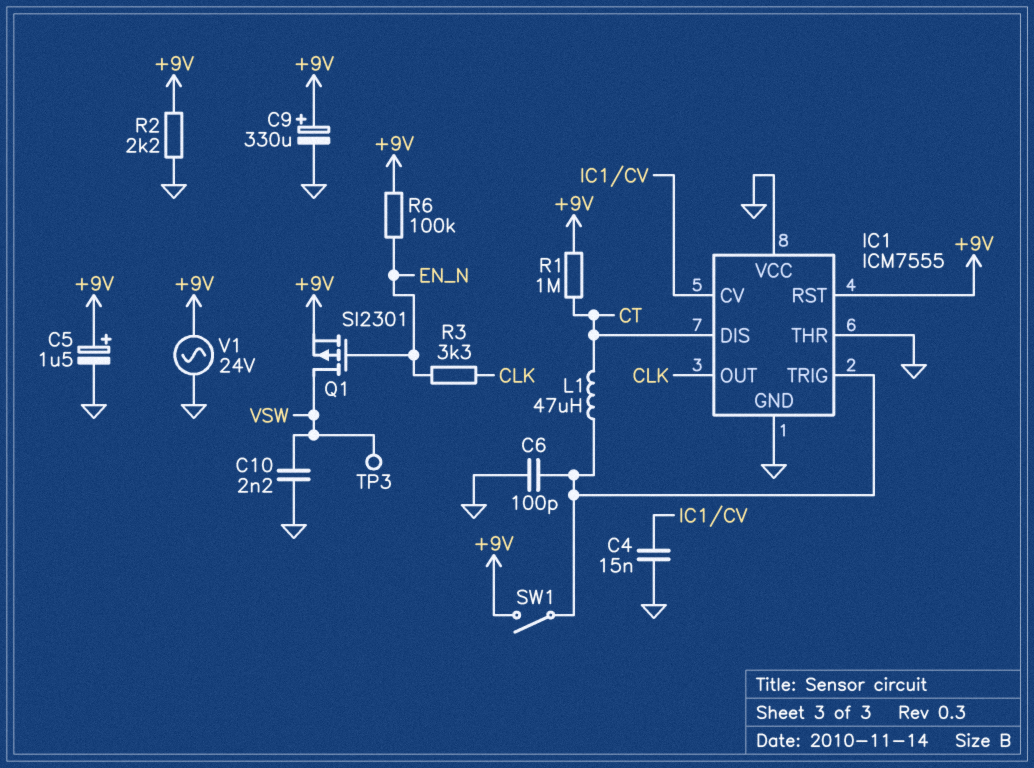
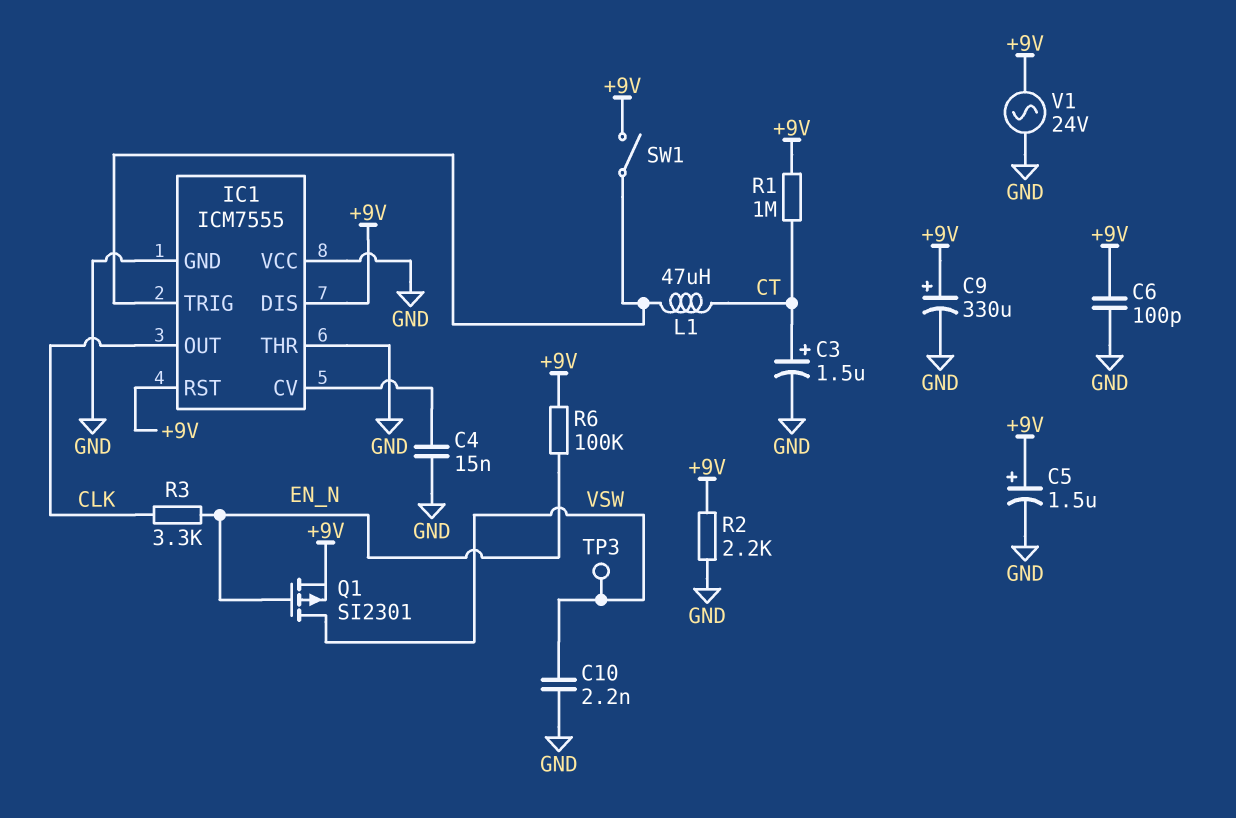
C3: none -> 1.5uF (plus CT, minus GND)
C6: 100pF (GND, IC1/TRIG) -> 100pF (+9V, GND)
IC1 pin DIS: CT -> +9V

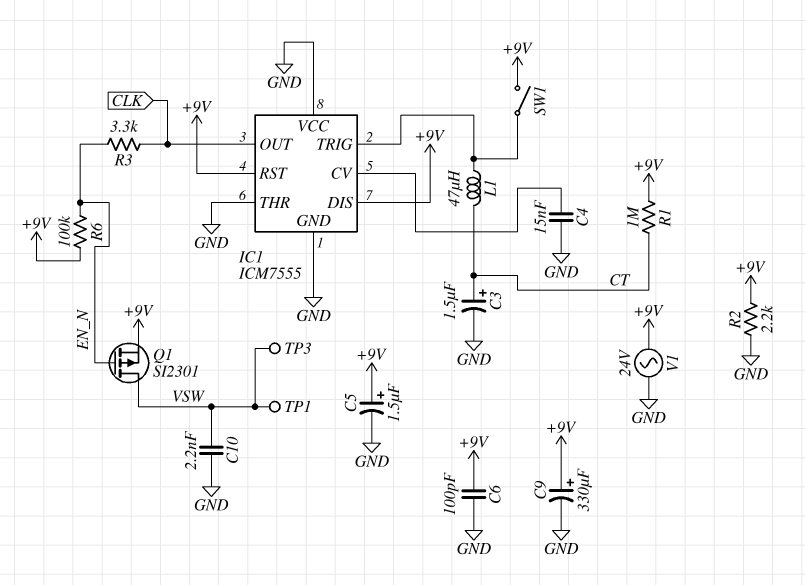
TP1: none -> test point (VSW)

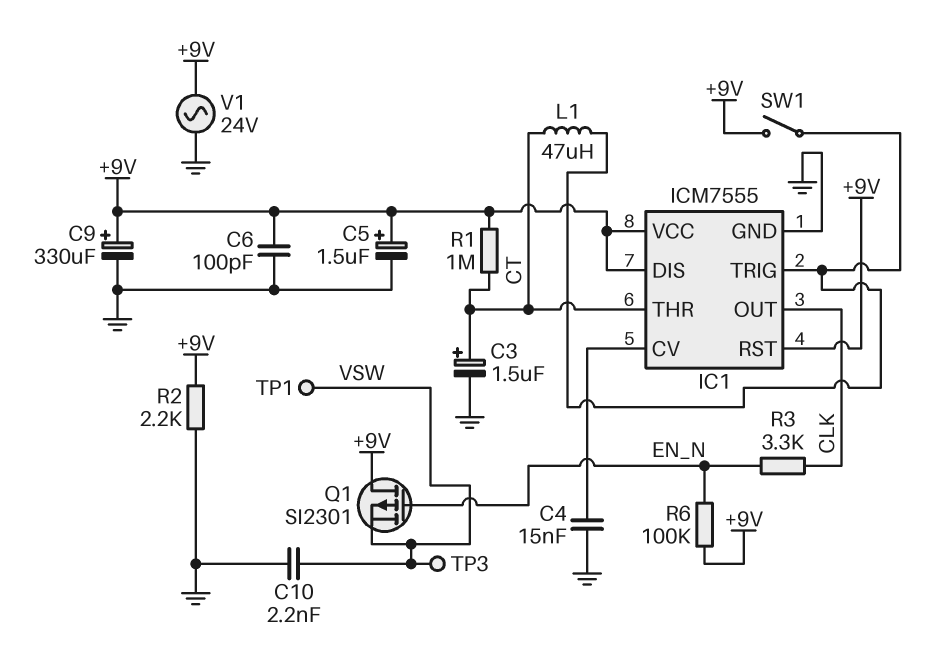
IC1 pin THR: GND -> CT
IC1 pin VCC: GND -> +9V
Q1: PMOS SI2301 (G EN_N, D VSW, S +9V) -> PMOS SI2301 (G EN_N, D +9V, S VSW)

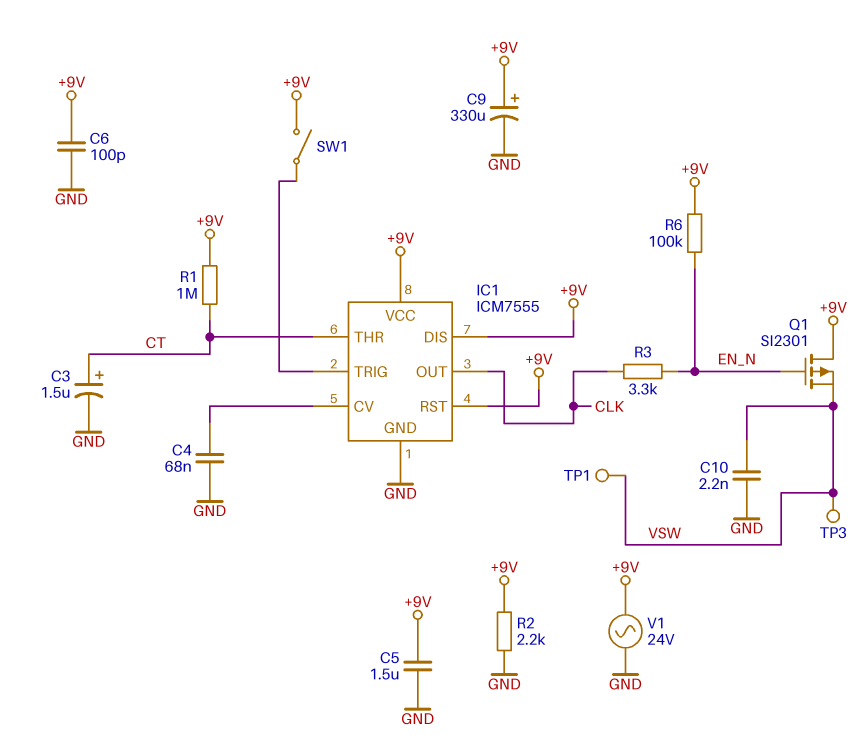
C4: 15nF (GND, IC1/CV) -> 68nF (GND, IC1/CV)
C5: 1.5uF (plus +9V, minus GND) -> 1.5uF (+9V, GND)
L1: 47uH (CT, IC1/TRIG) -> none

